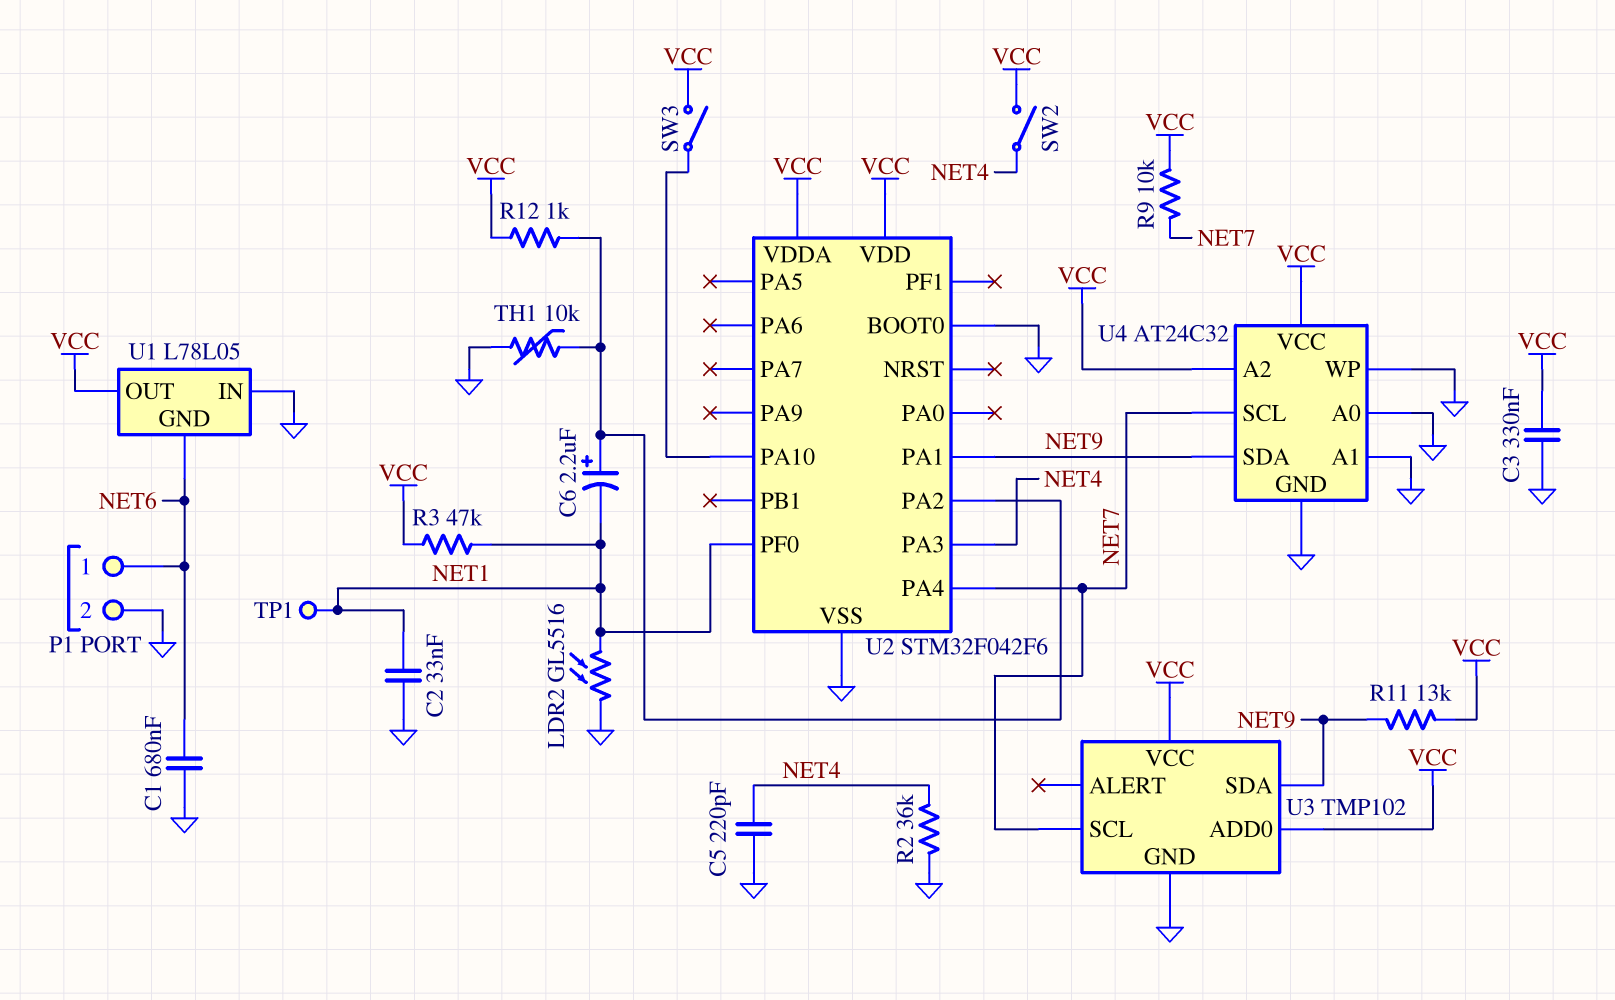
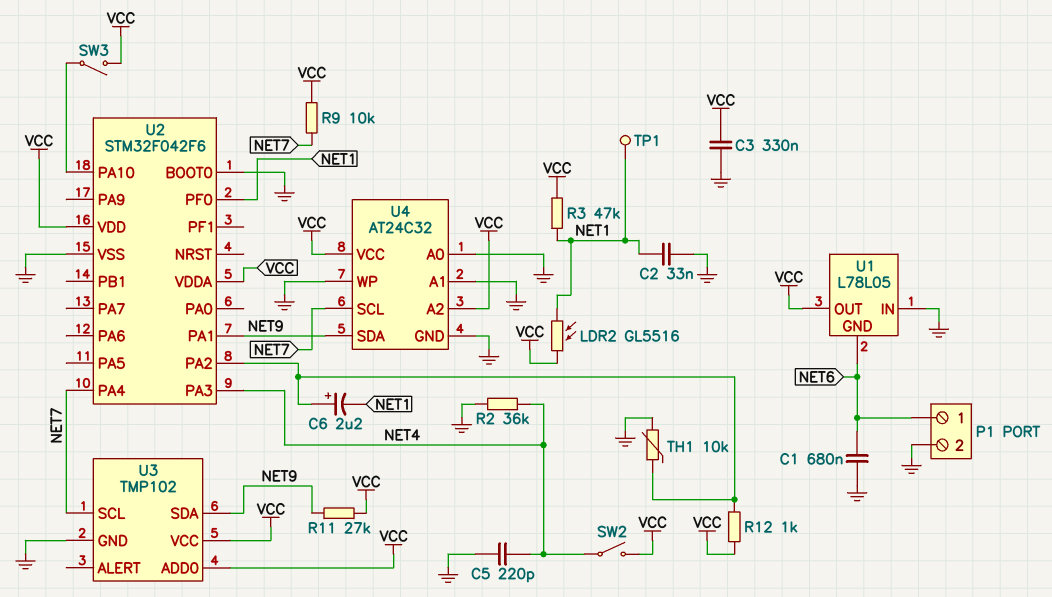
LDR2: GL5516 (GND, NET1) -> GL5516 (NET1, VCC)
R11: 13k (NET9, VCC) -> 27k (NET9, VCC)

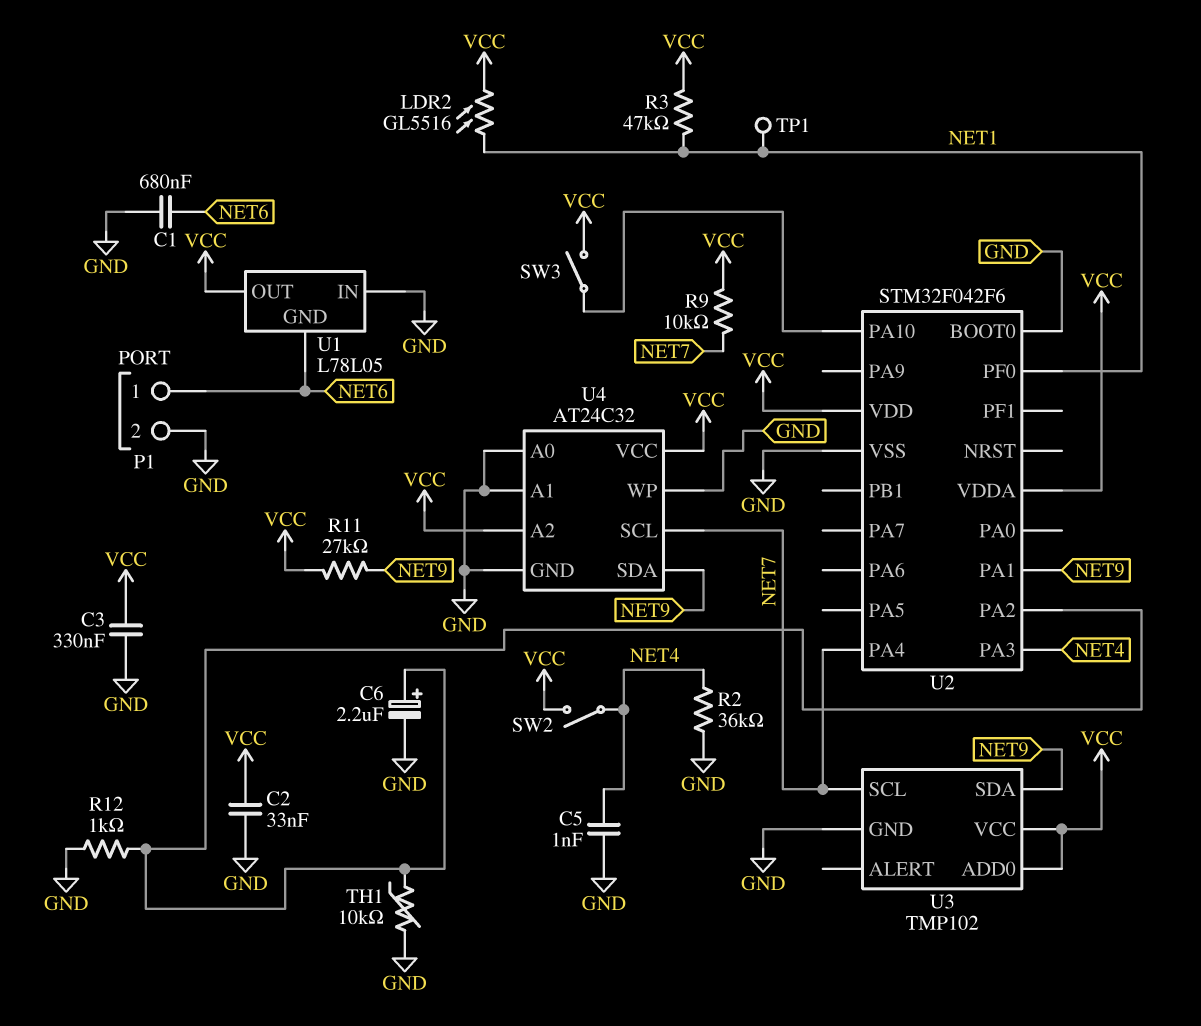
C2: 33nF (GND, NET1) -> 33nF (GND, VCC)
C5: 220pF (GND, NET4) -> 1nF (GND, NET4)
C6: 2.2uF (plus U2/PA2, minus NET1) -> 2.2uF (plus U2/PA2, minus GND)
R12: 1k (U2/PA2, VCC) -> 1k (GND, U2/PA2)

